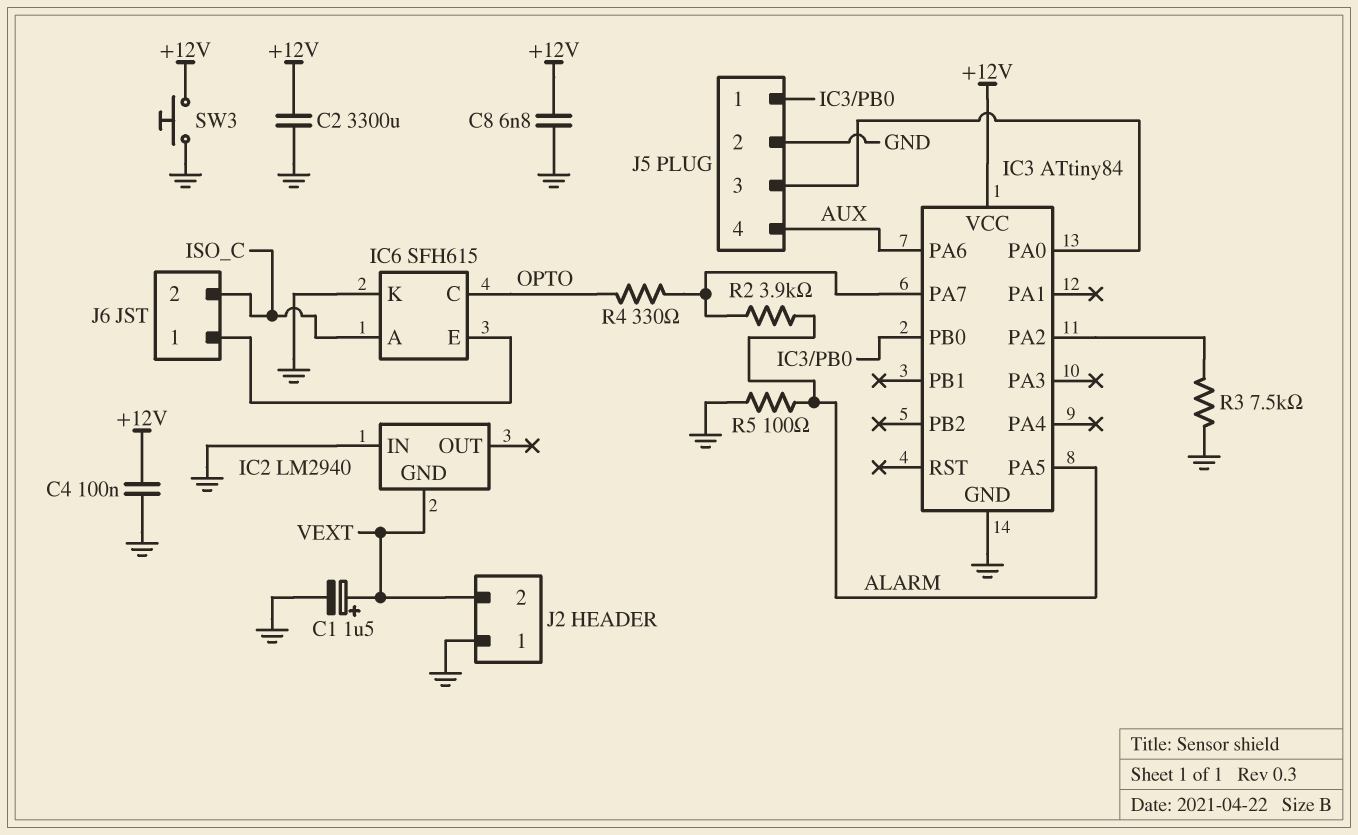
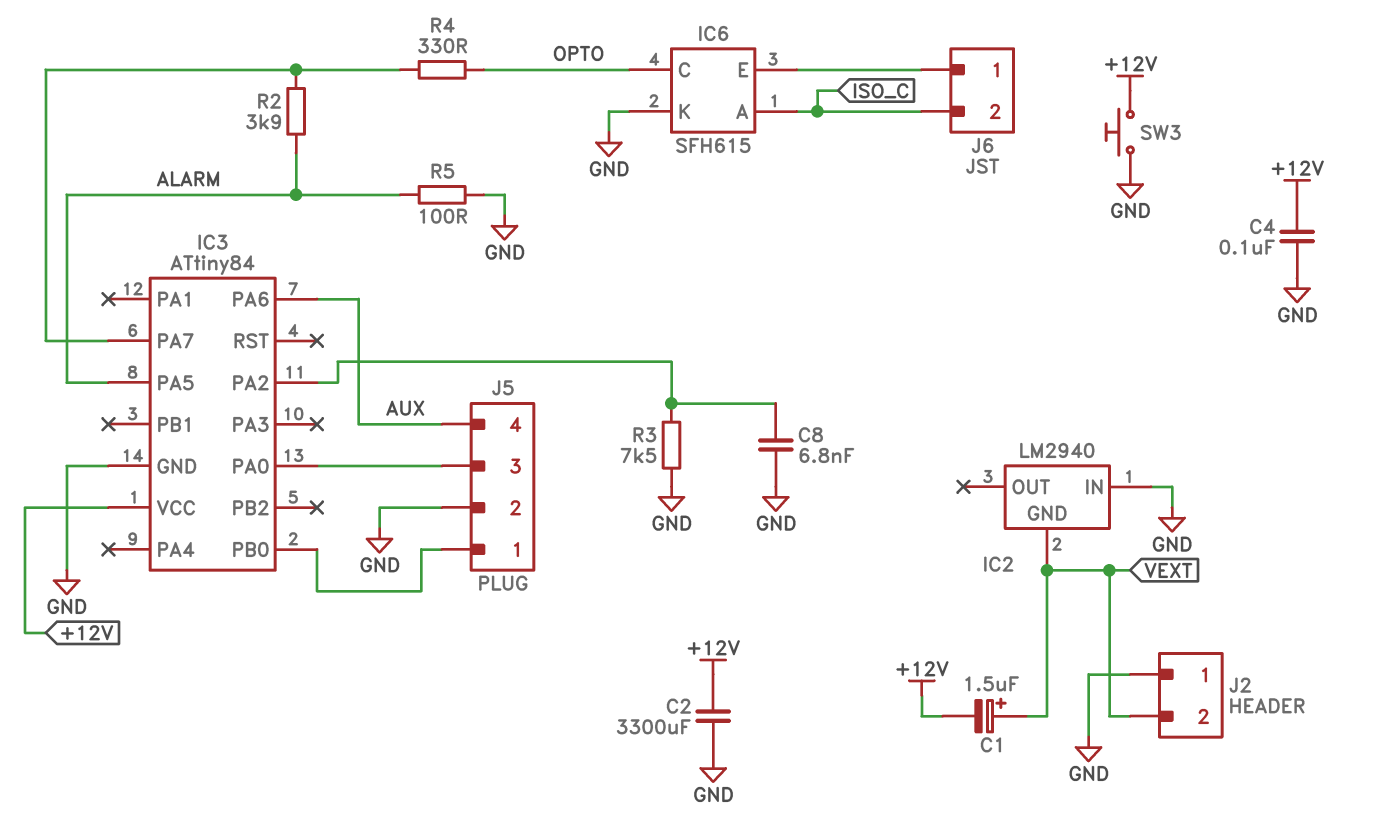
C1: 1.5uF (plus VEXT, minus GND) -> 1.5uF (plus VEXT, minus +12V)
C8: 6.8nF (+12V, GND) -> 6.8nF (GND, IC3/PA2)

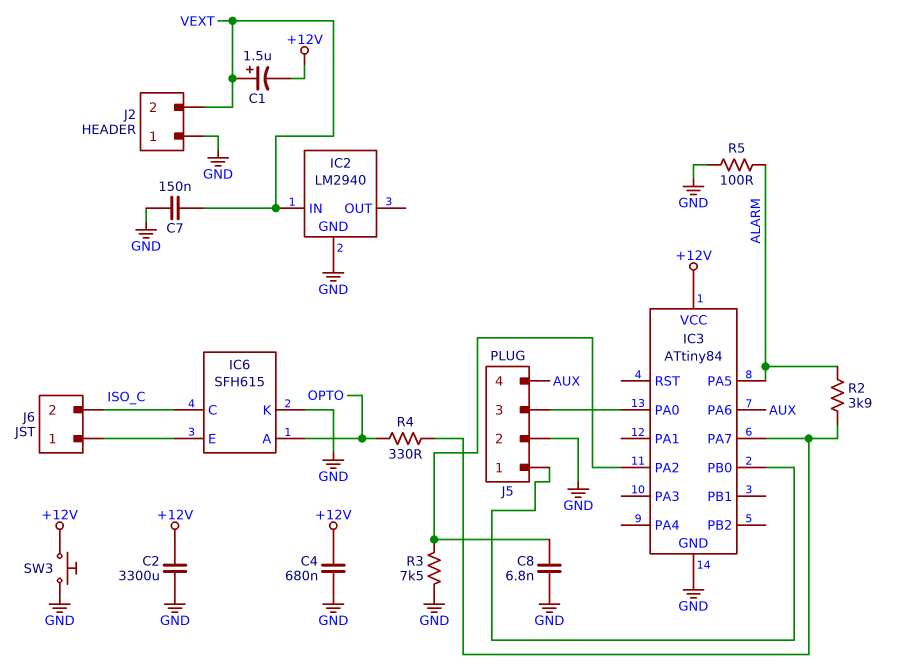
C4: 100nF (+12V, GND) -> 680nF (+12V, GND)
C7: none -> 150nF (GND, VEXT)
IC2 pin GND: VEXT -> GND
IC2 pin IN: GND -> VEXT
IC6 pin A: ISO_C -> OPTO
IC6 pin C: OPTO -> ISO_C

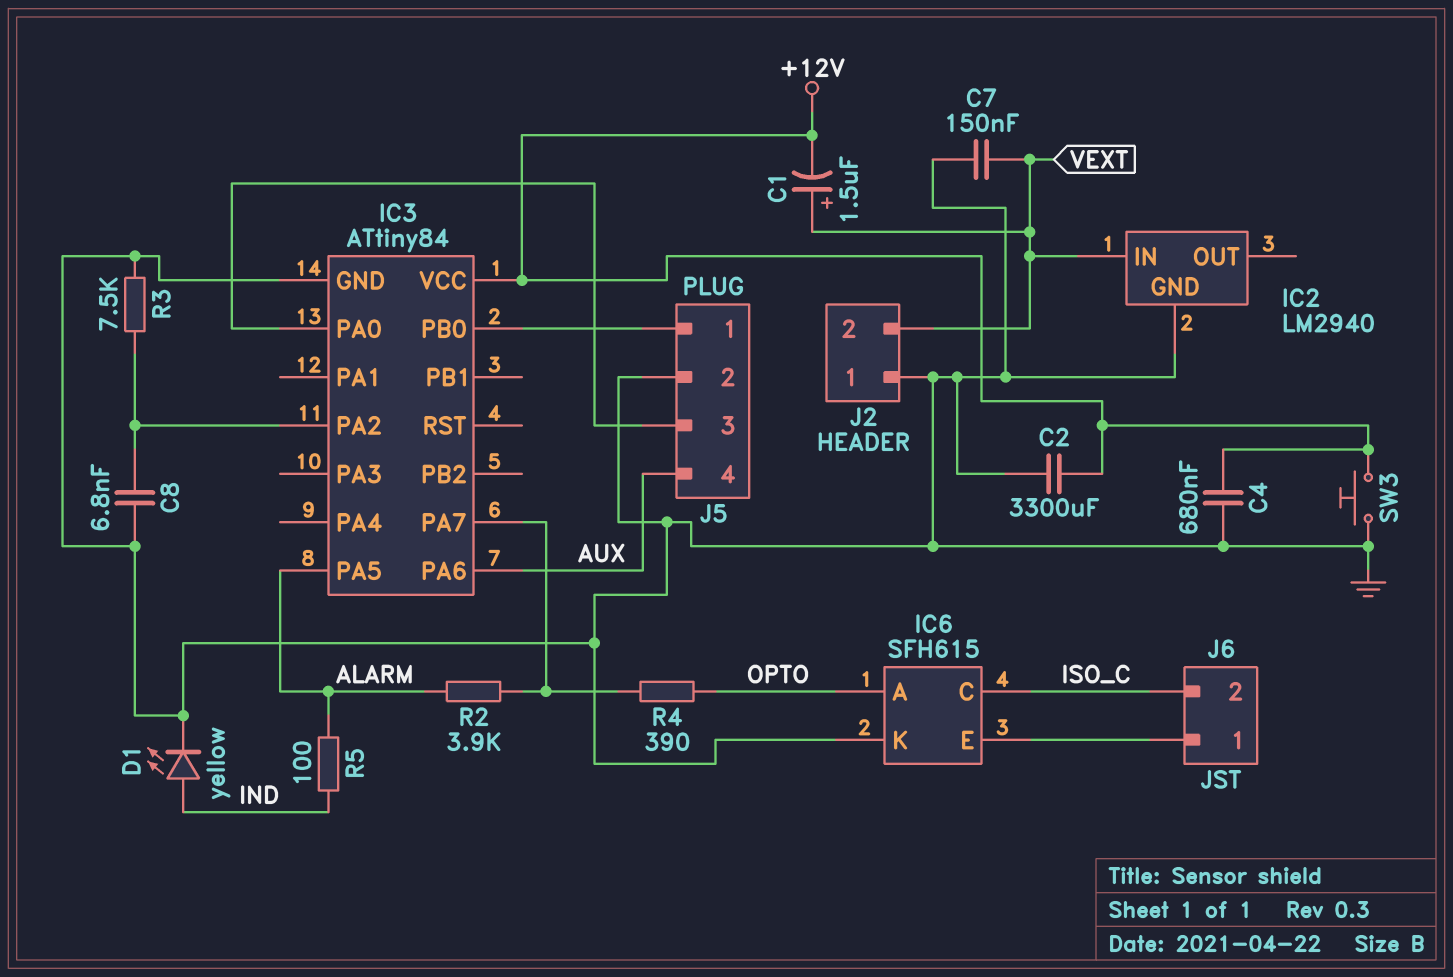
D1: none -> LED yellow (A IND, K GND)
R4: 330 (IC3/PA7, OPTO) -> 390 (IC3/PA7, OPTO)
R5: 100 (ALARM, GND) -> 100 (ALARM, IND)

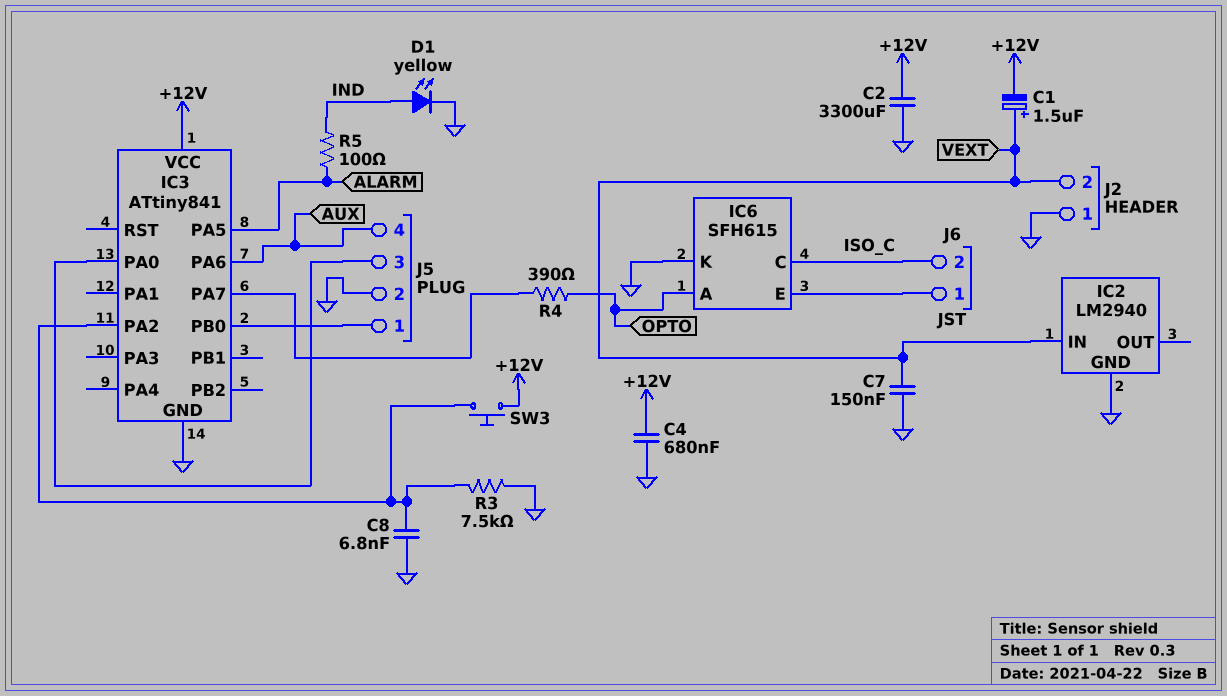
IC3: ATtiny84 -> ATtiny841
R2: 3.9k (ALARM, IC3/PA7) -> none
SW3: button (+12V, GND) -> button (+12V, IC3/PA2)

